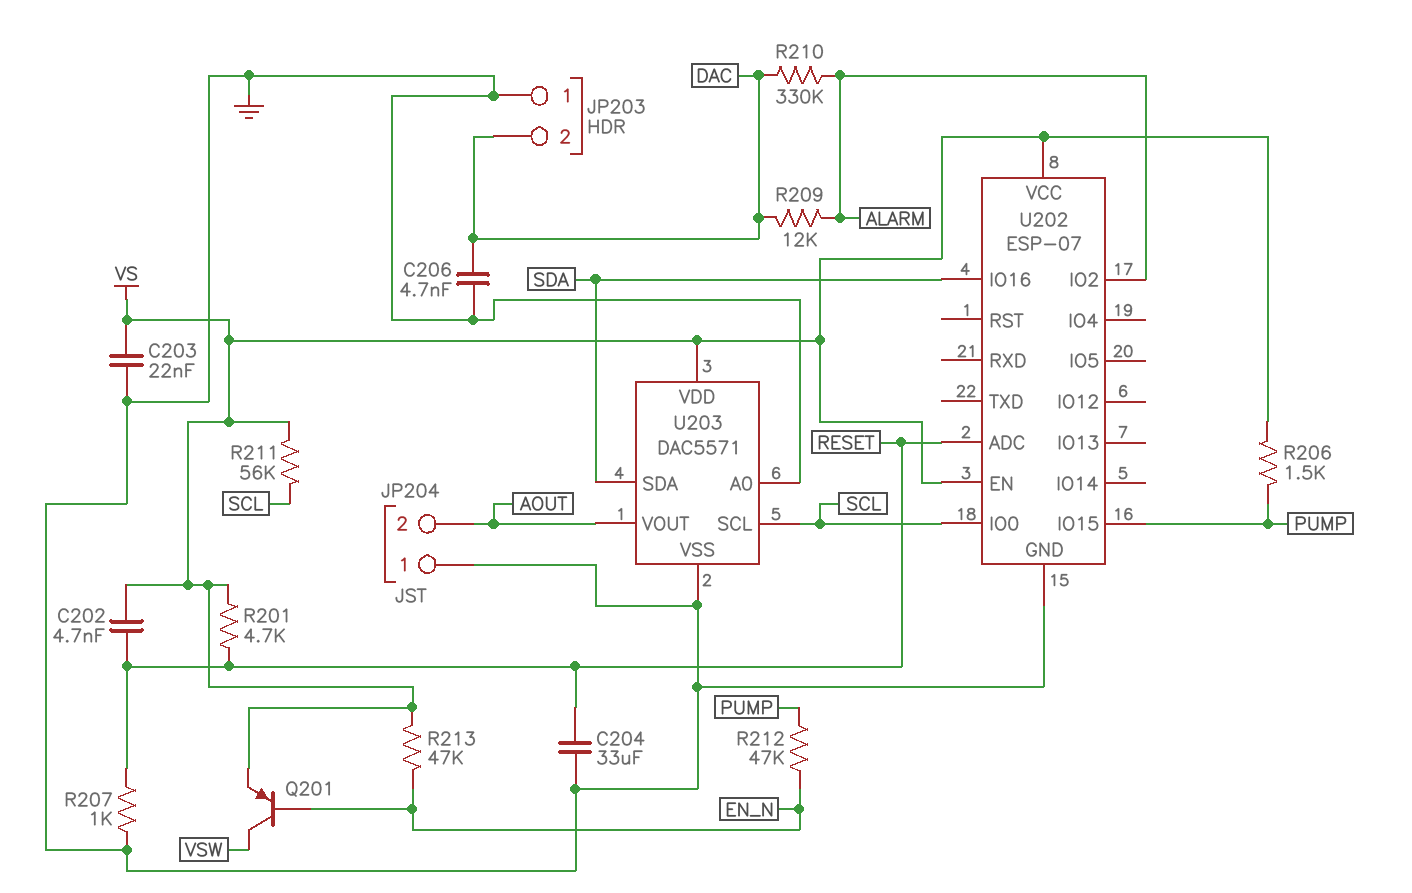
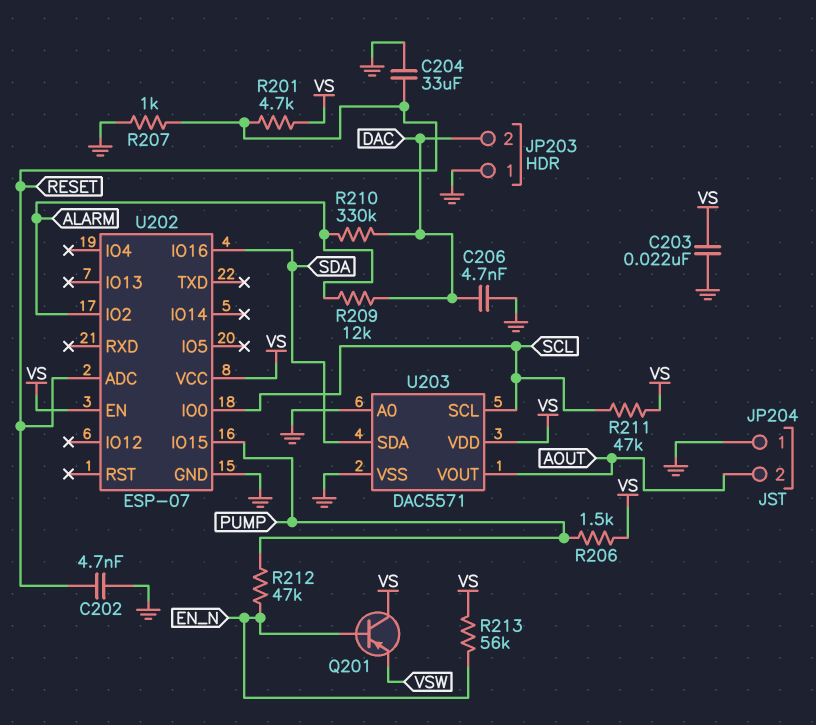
C202: 4.7nF (RESET, VS) -> 4.7nF (GND, RESET)
Q201: PNP (B EN_N, C VSW, E VS) -> PNP (B EN_N, C VS, E VSW)
R211: 56k (SCL, VS) -> 47k (SCL, VS)
R213: 47k (EN_N, VS) -> 56k (EN_N, VS)

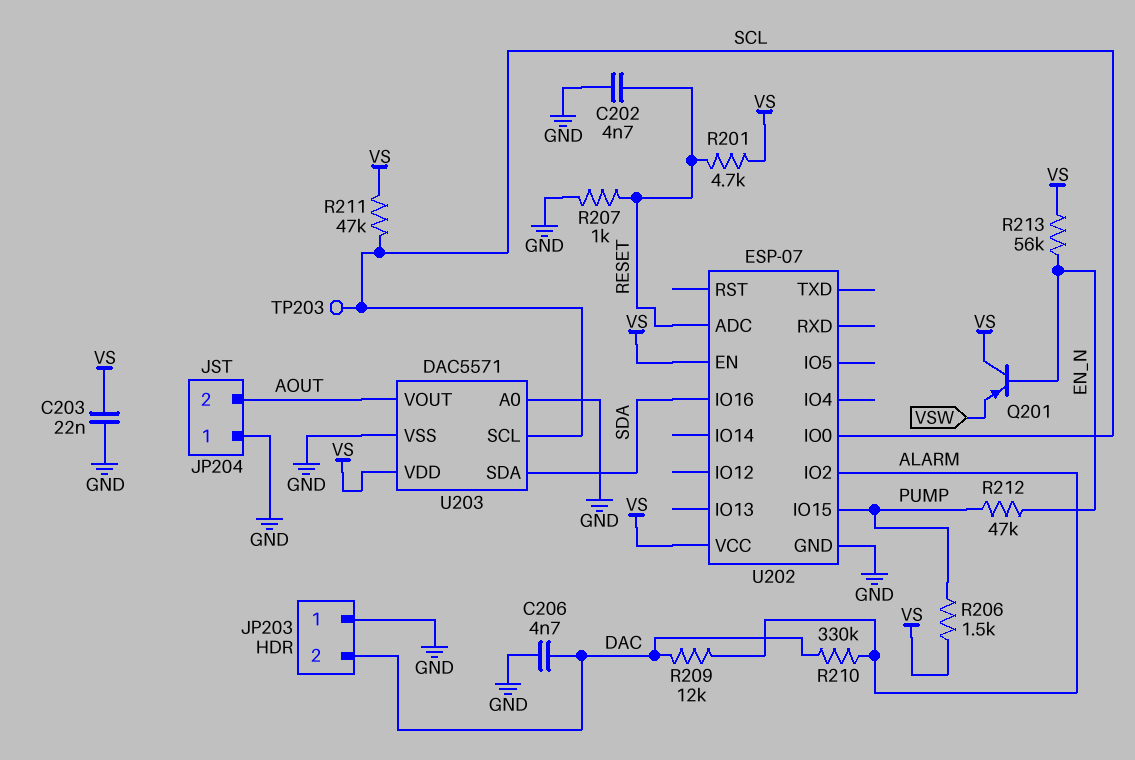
C204: 33uF (GND, RESET) -> none
TP203: none -> test point (SCL)

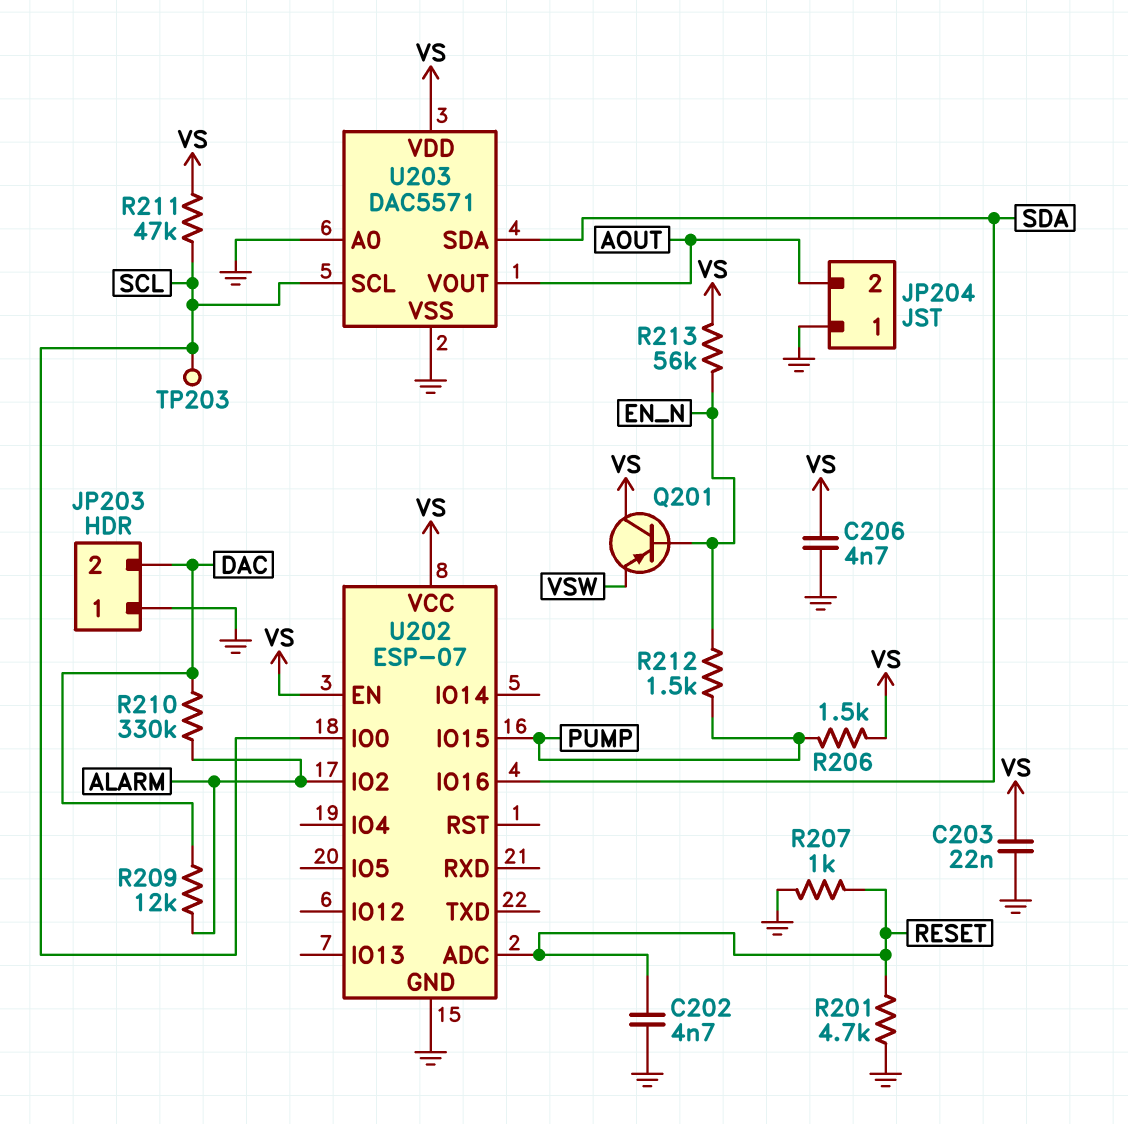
C206: 4.7nF (DAC, GND) -> 4.7nF (GND, VS)
R201: 4.7k (RESET, VS) -> 4.7k (GND, RESET)
R212: 47k (EN_N, PUMP) -> 1.5k (EN_N, PUMP)

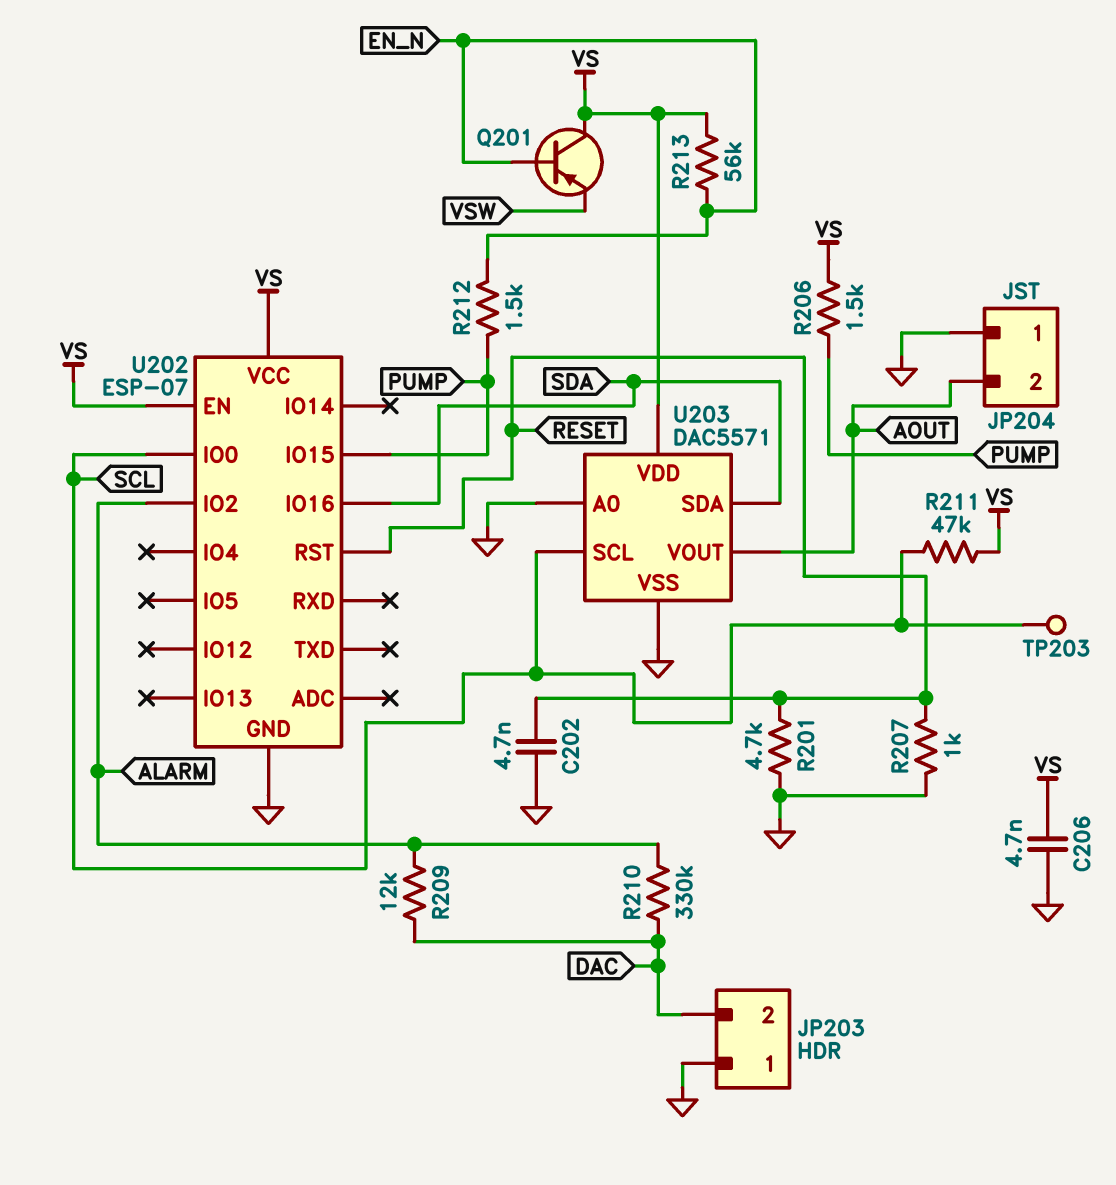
C203: 22nF (GND, VS) -> none
U202 pin ADC: RESET -> none
U202 pin RST: none -> RESET

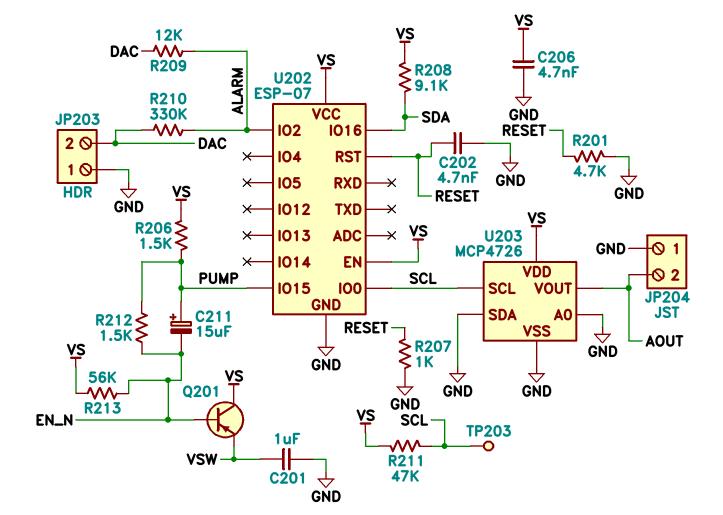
C201: none -> 1uF (GND, VSW)
C211: none -> 15uF (plus PUMP, minus EN_N)
R208: none -> 9.1k (SDA, VS)
U203: DAC5571 -> MCP4726
U203 pin SDA: SDA -> GND

